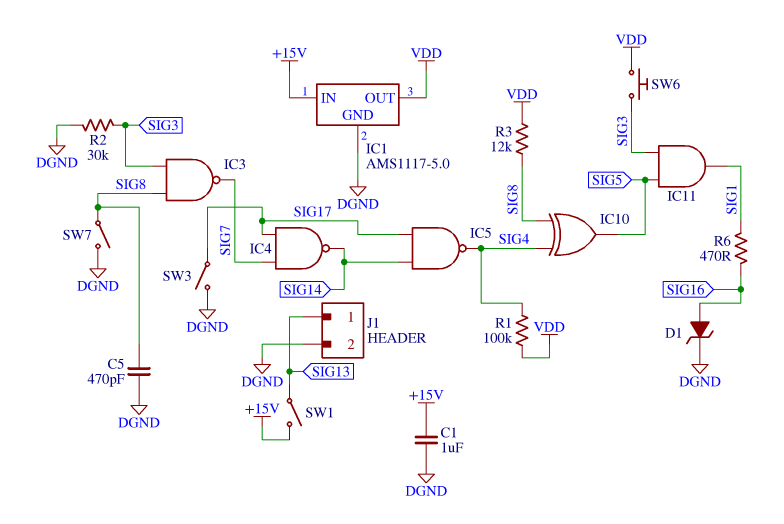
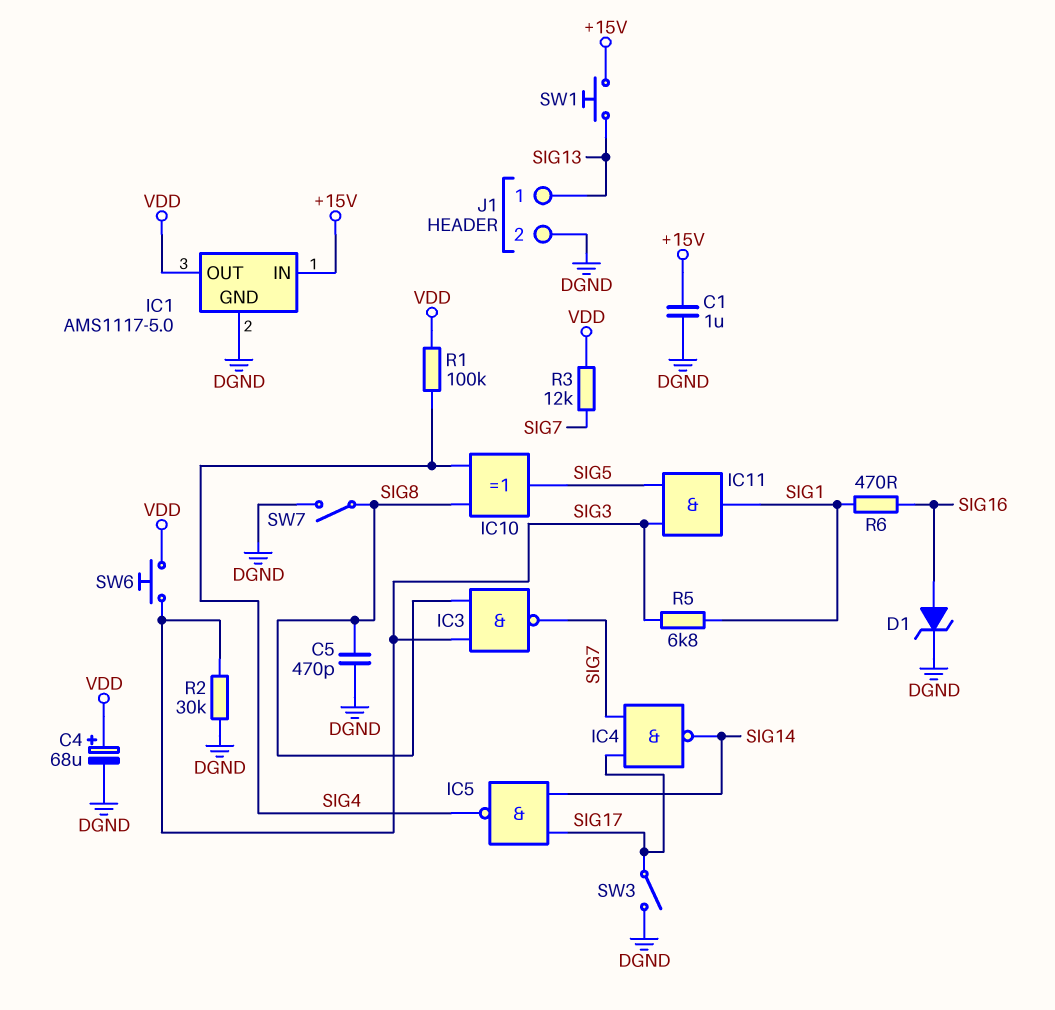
C4: none -> 68uF (plus VDD, minus DGND)
R3: 12k (SIG8, VDD) -> 12k (SIG7, VDD)
R5: none -> 6.8k (SIG1, SIG3)
SW1: switch (+15V, SIG13) -> button (+15V, SIG13)

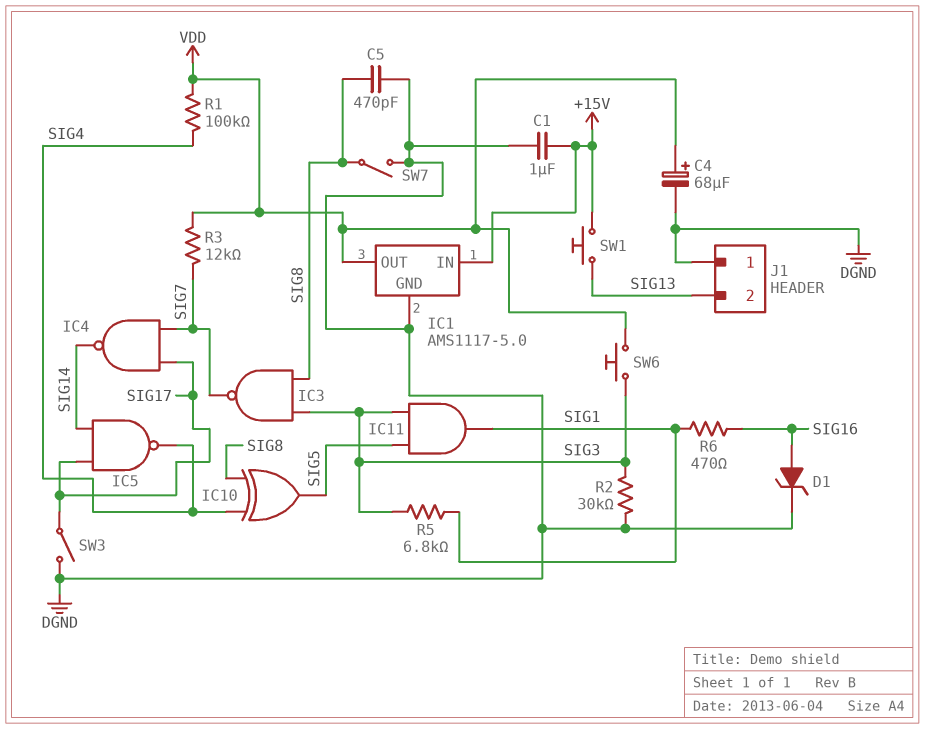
J1 pin 1: SIG13 -> DGND
J1 pin 2: DGND -> SIG13

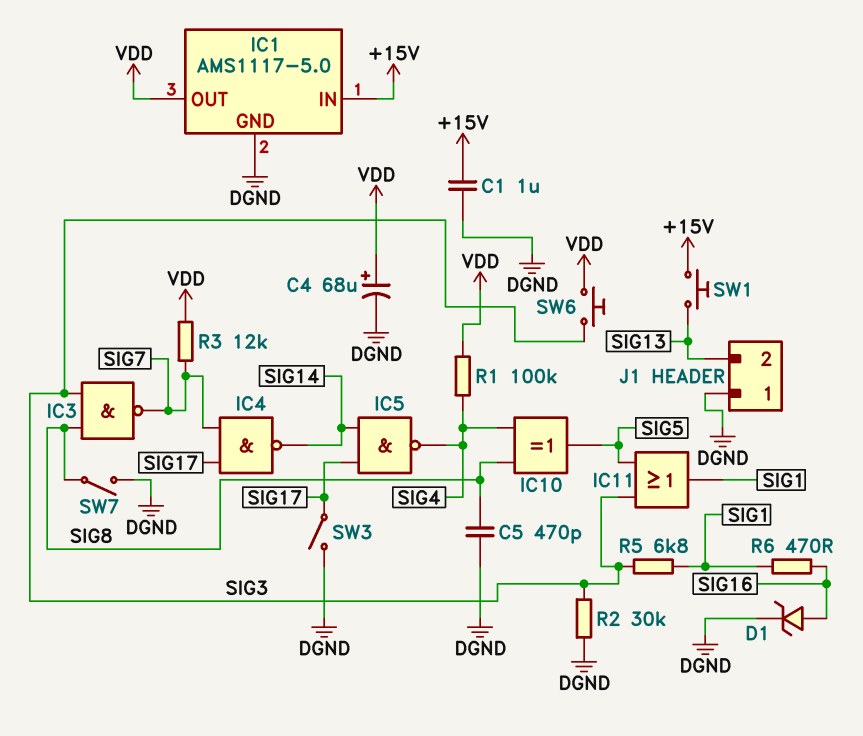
IC11: AND (in SIG3, in SIG5, out SIG1) -> OR (in SIG3, in SIG5, out SIG1)

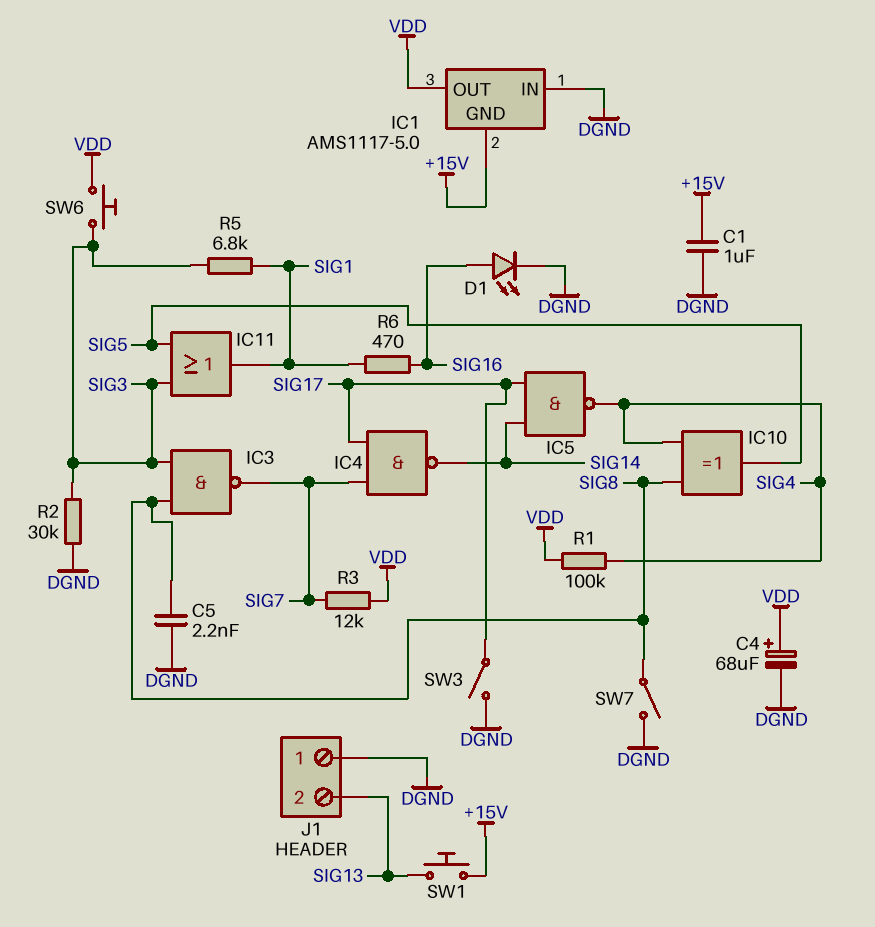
C5: 470pF (DGND, SIG8) -> 2.2nF (DGND, SIG8)
D1: zener (A SIG16, K DGND) -> LED (A SIG16, K DGND)
IC1 pin GND: DGND -> +15V
IC1 pin IN: +15V -> DGND

